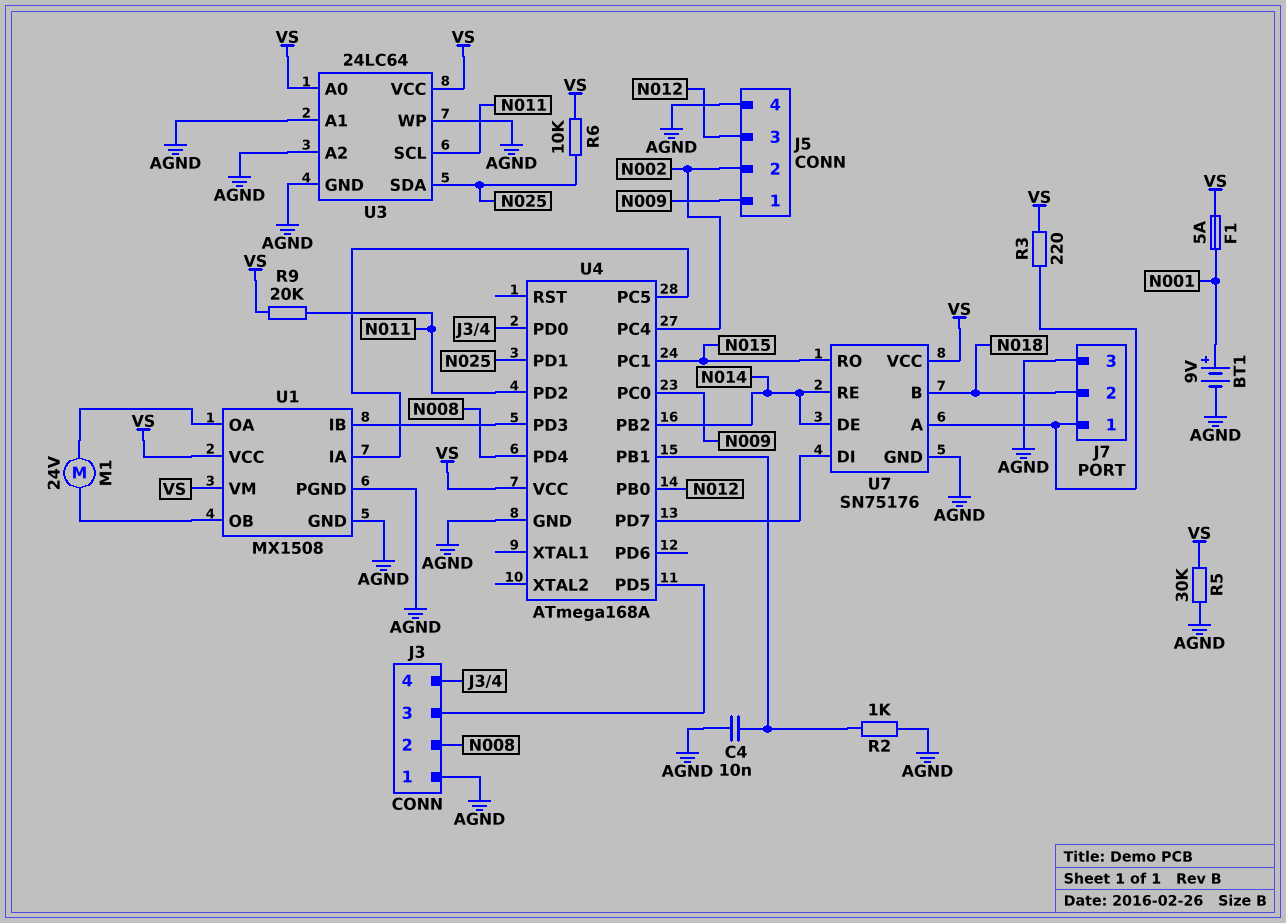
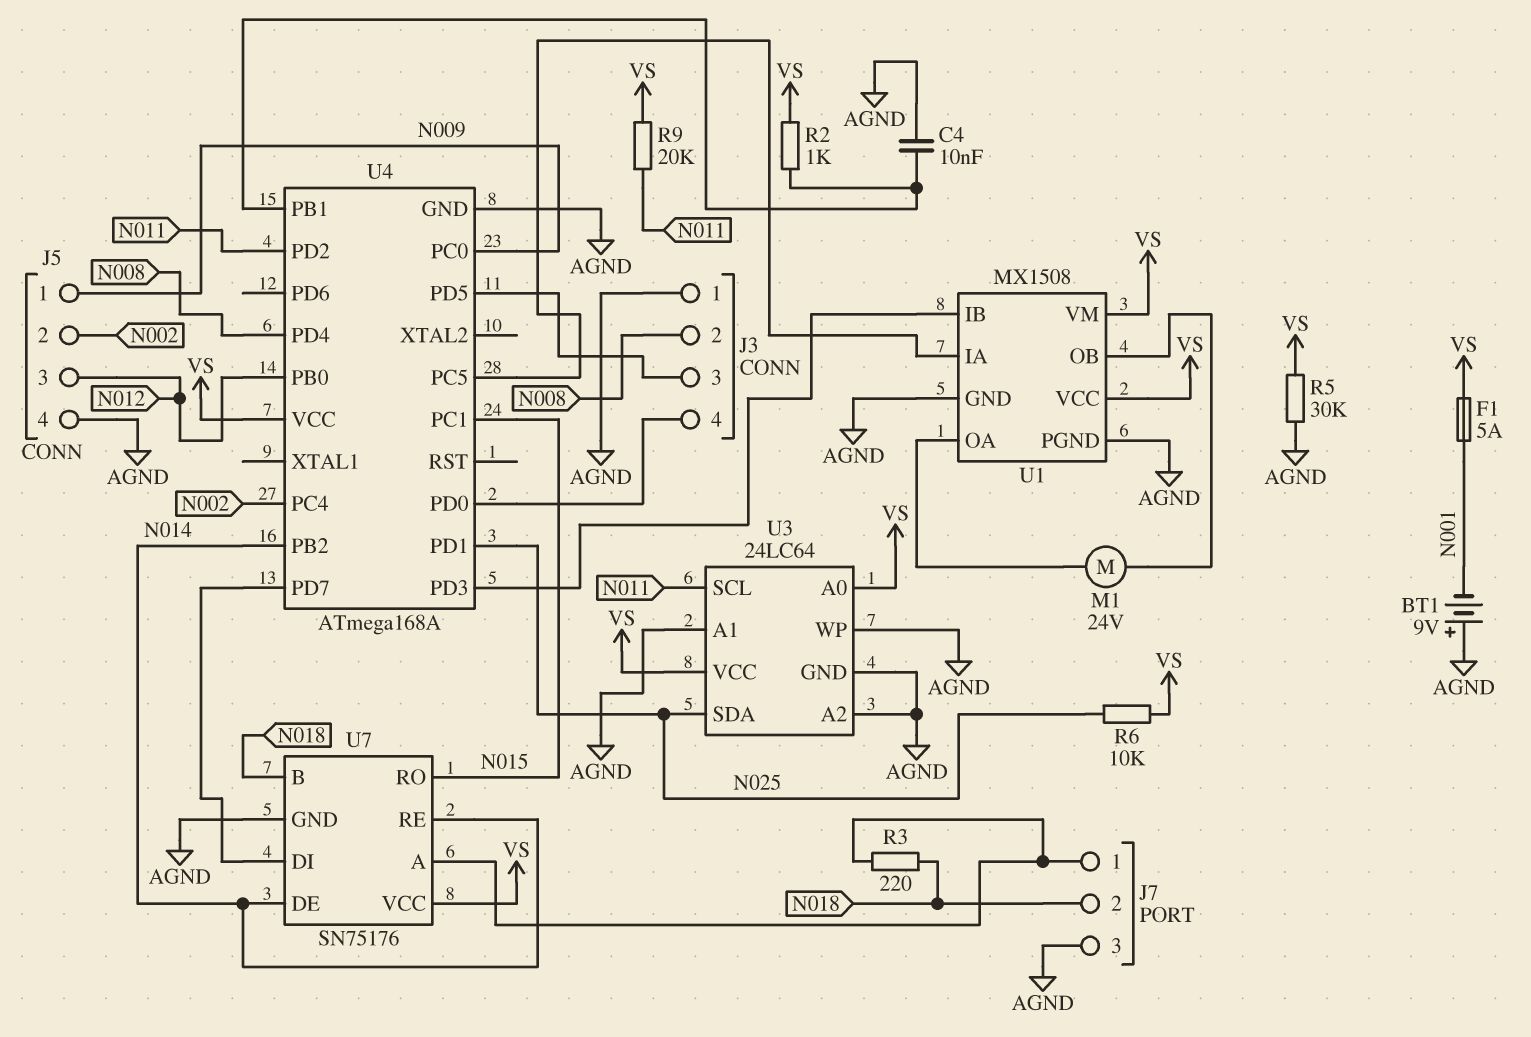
BT1: 9V (plus N001, minus AGND) -> 9V (plus AGND, minus N001)
R2: 1k (AGND, U4/PB1) -> 1k (U4/PB1, VS)
R3: 220 (J7/1, VS) -> 220 (J7/1, N018)

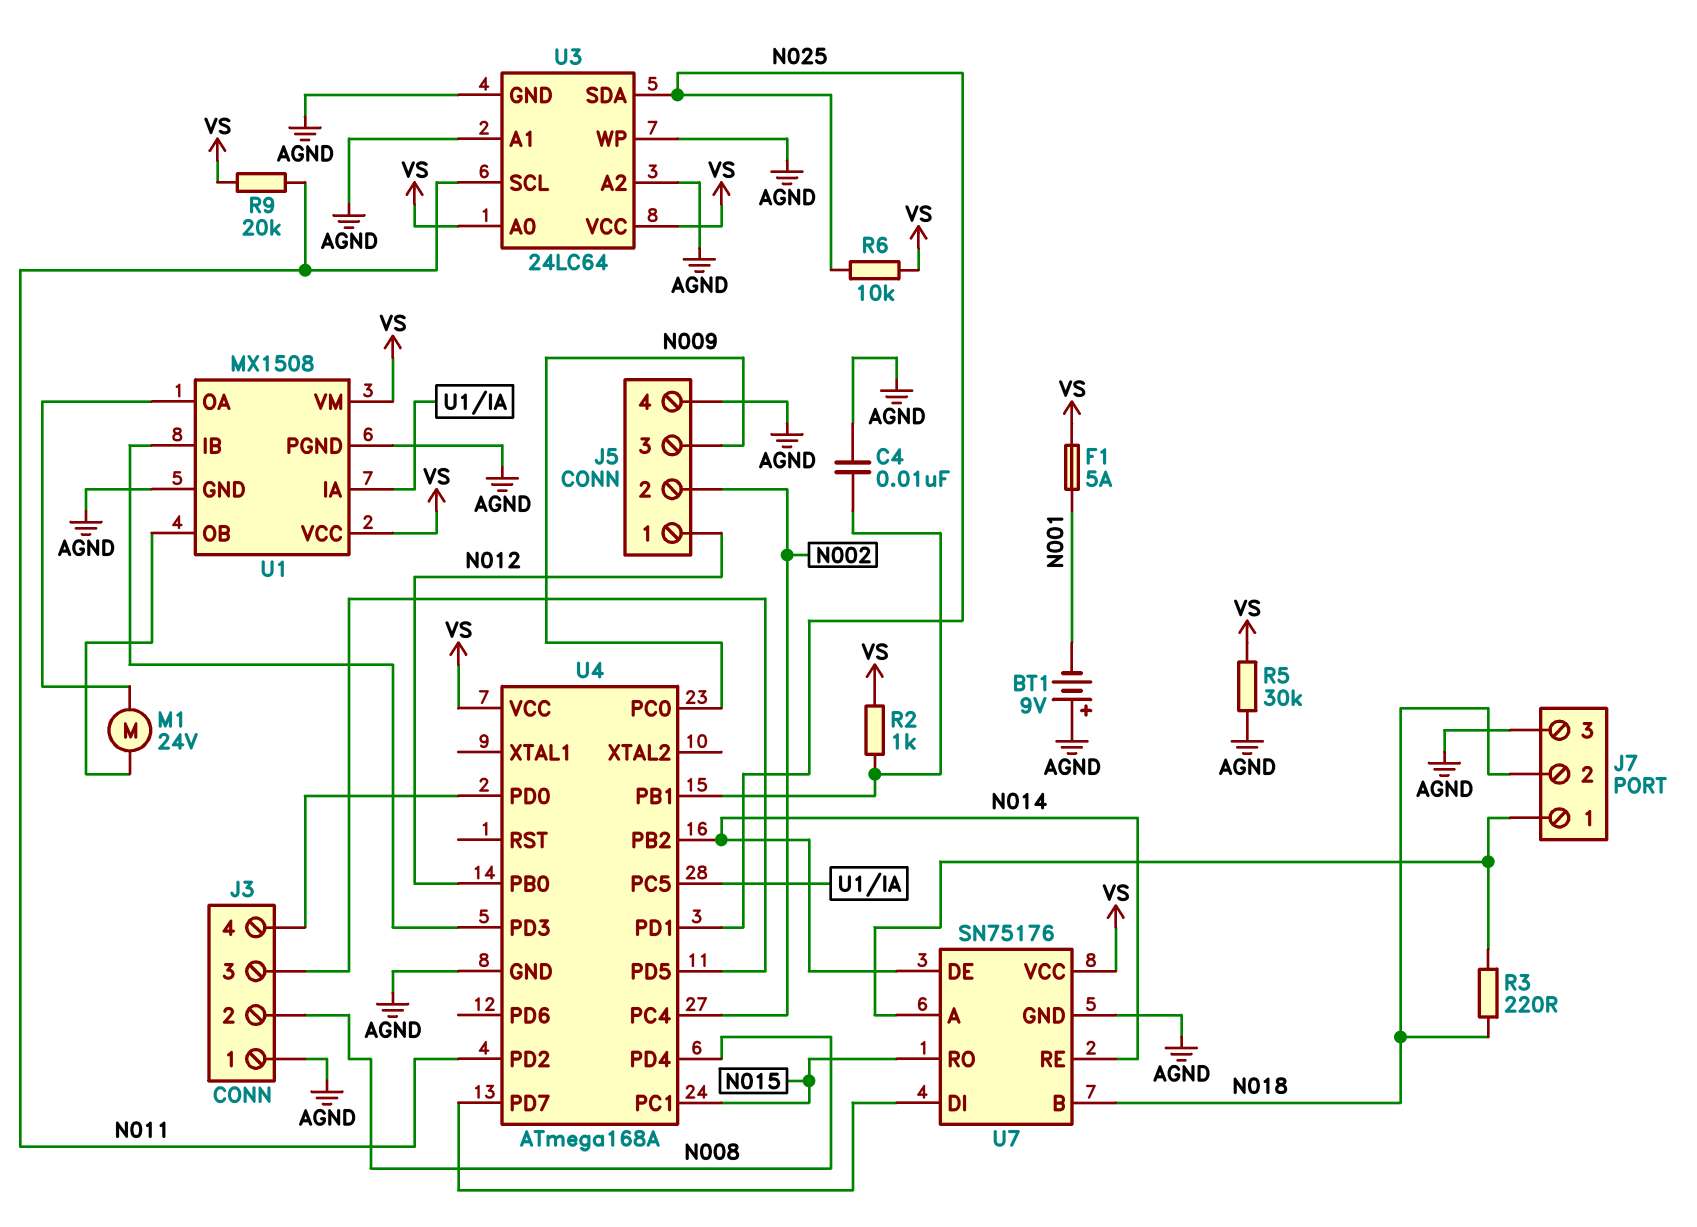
J5 pin 1: N009 -> N012
J5 pin 3: N012 -> N009

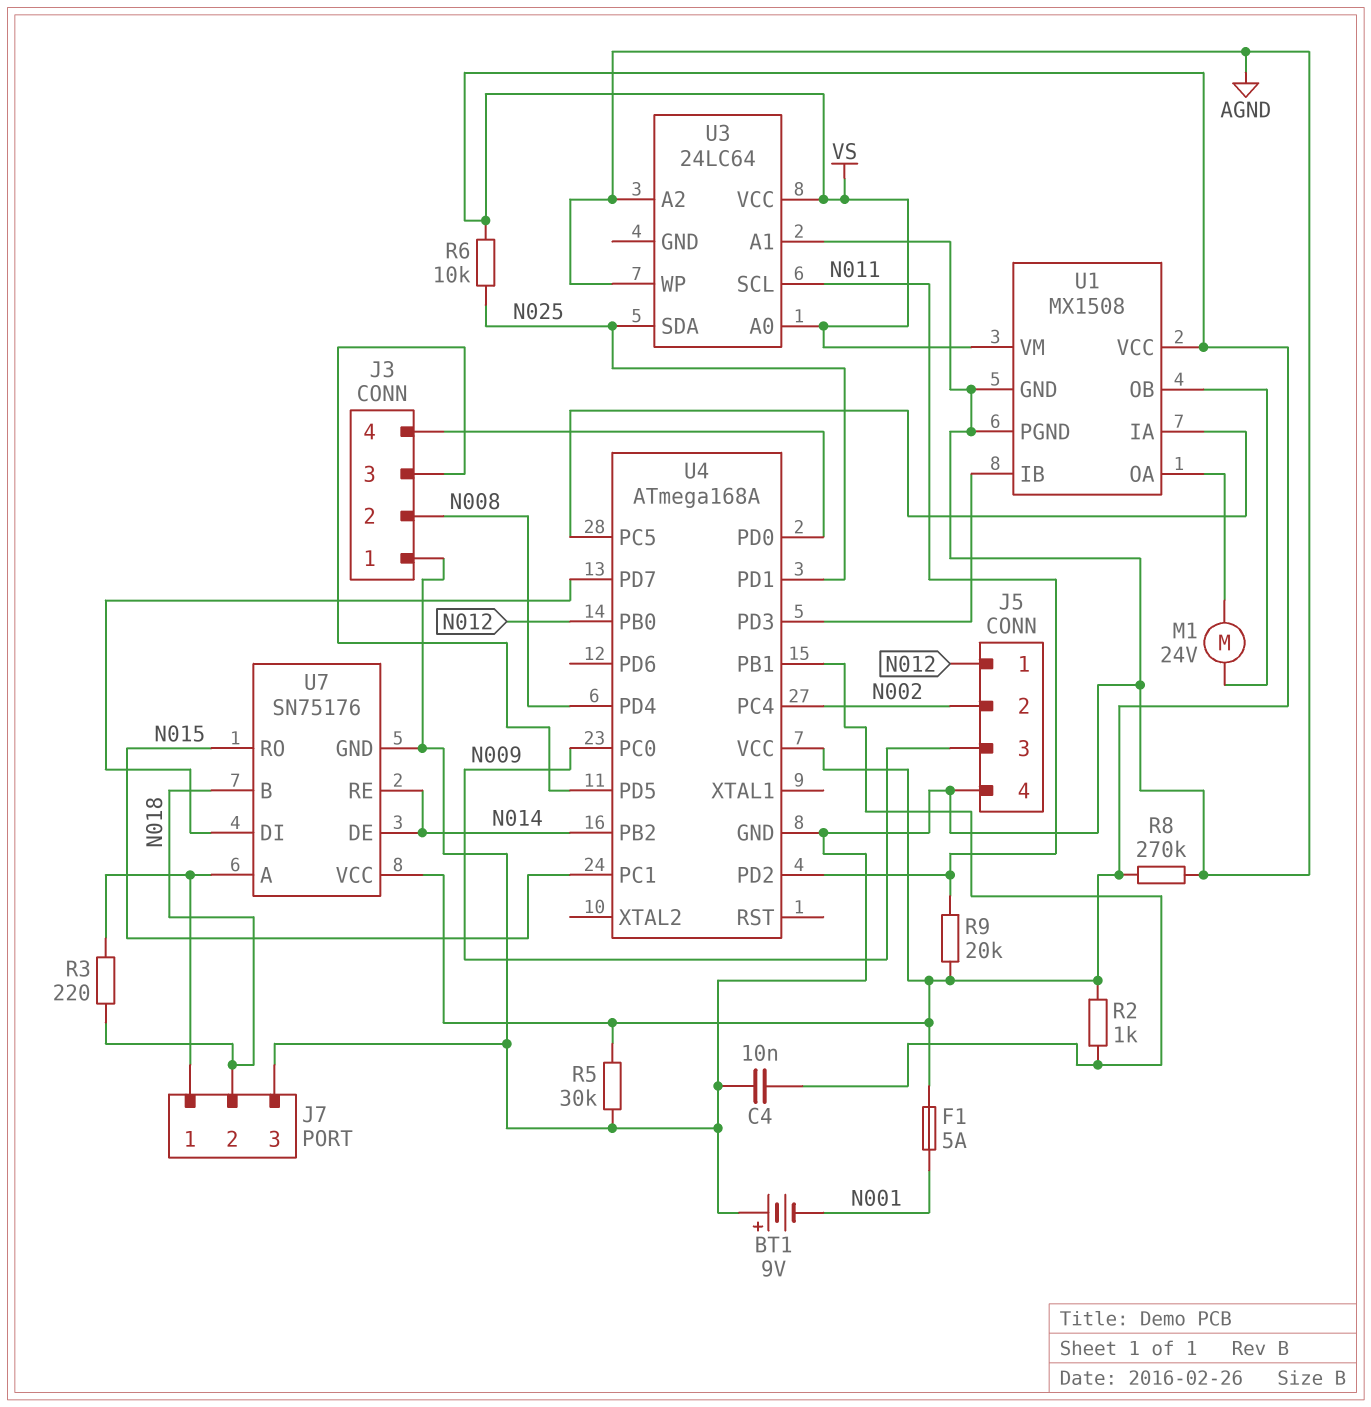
R8: none -> 270k (AGND, VS)
U3 pin GND: AGND -> none

